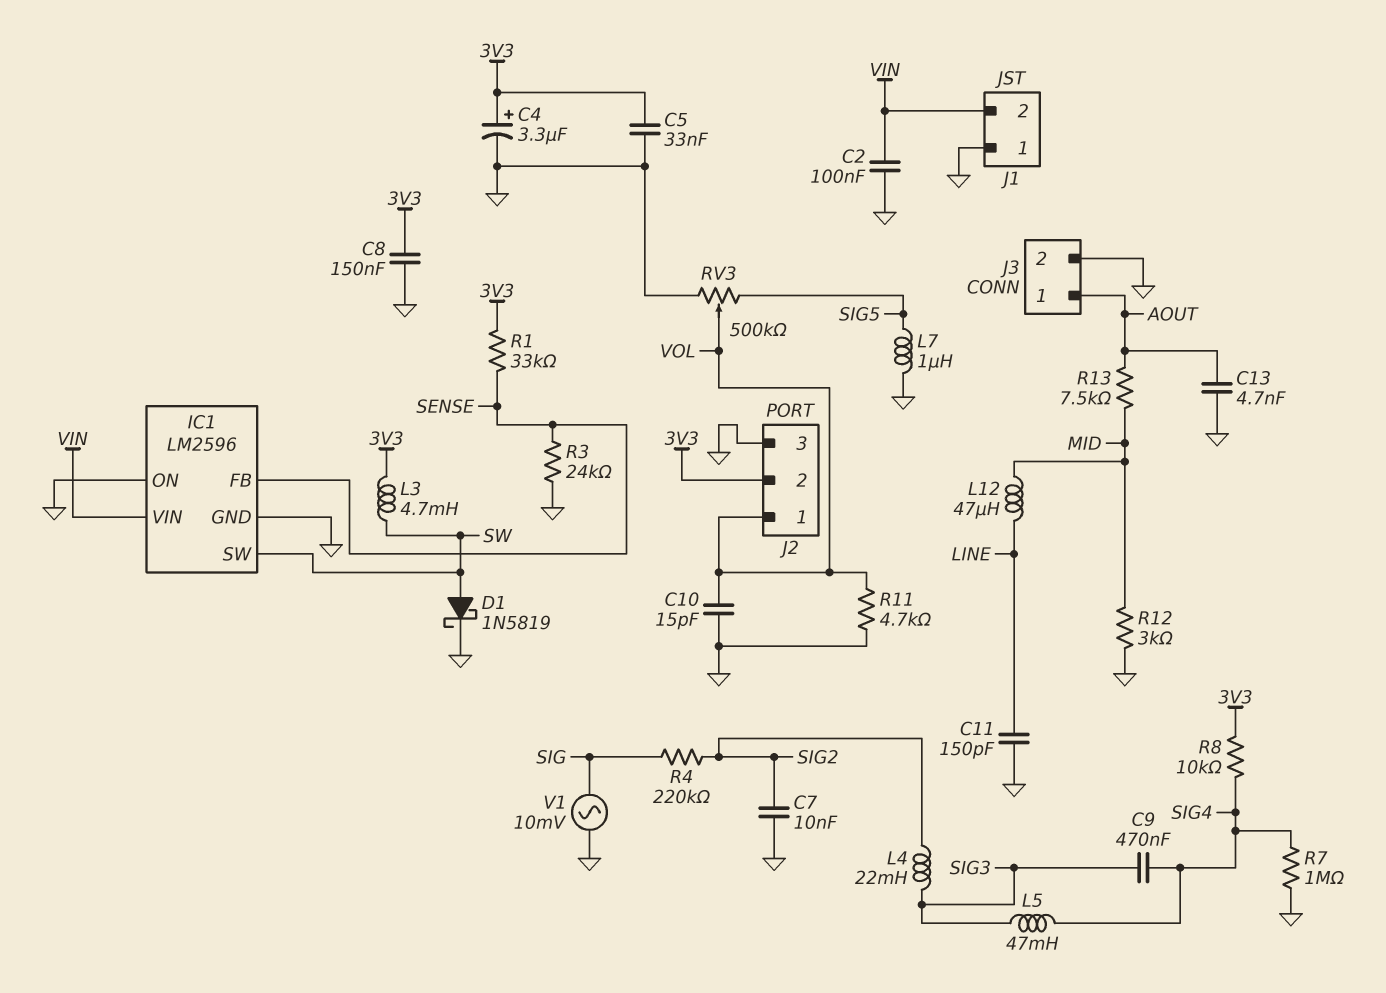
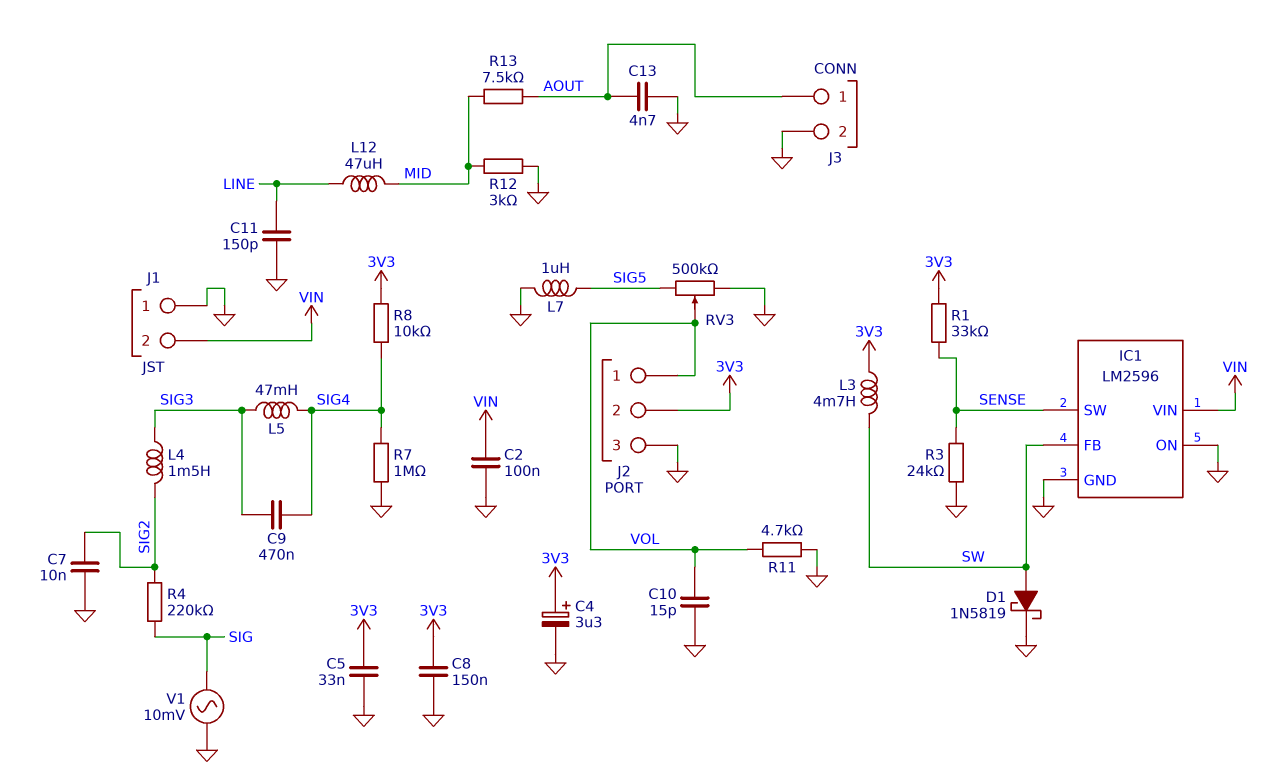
IC1 pin FB: SENSE -> SW
IC1 pin SW: SW -> SENSE
L4: 22mH (SIG2, SIG3) -> 1.5mH (SIG2, SIG3)

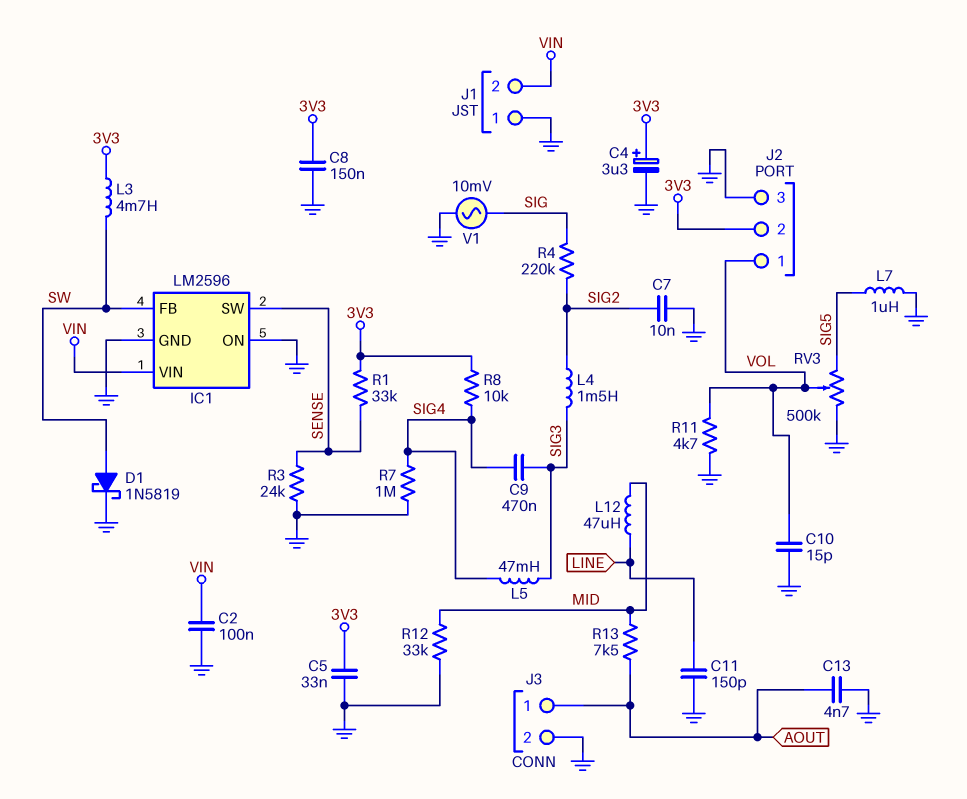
R12: 3k (GND, MID) -> 33k (GND, MID)

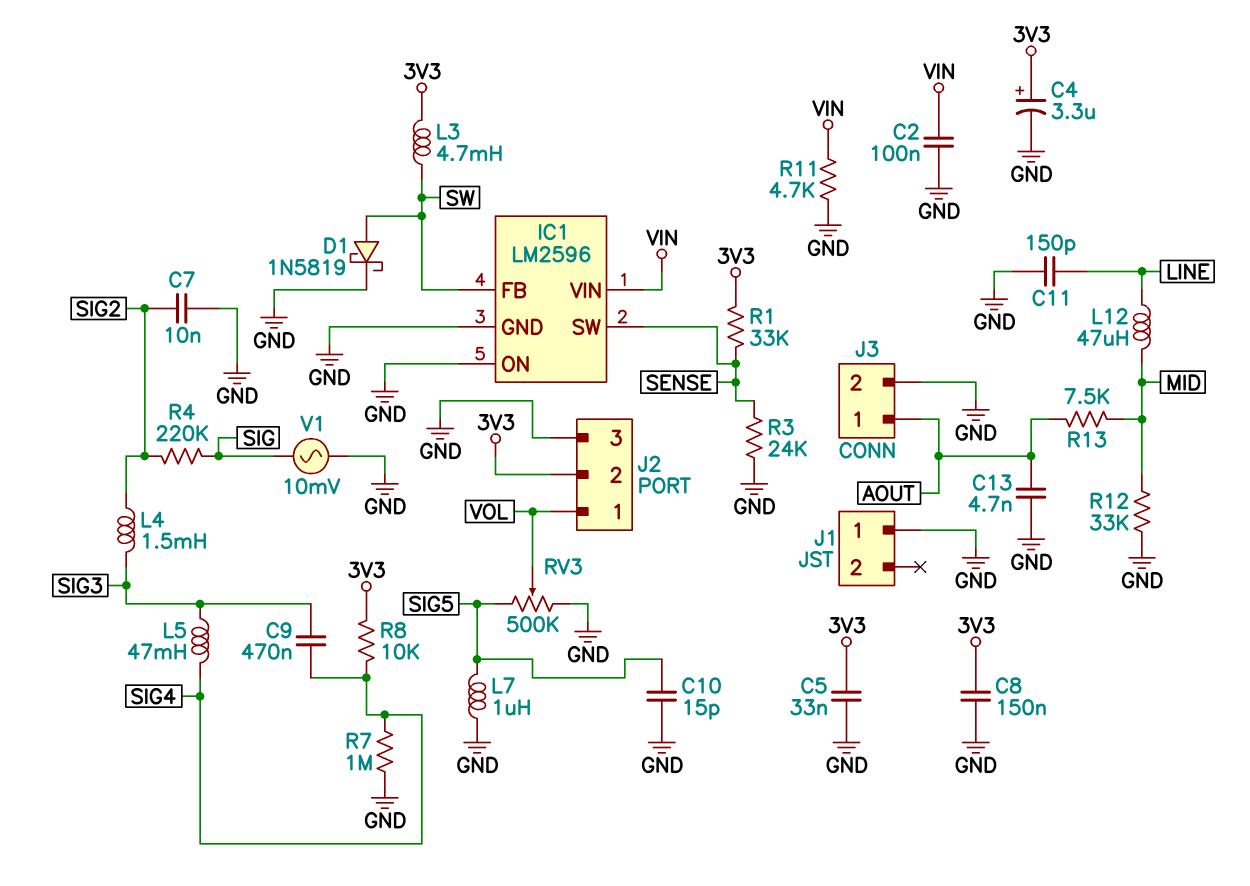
C10: 15pF (GND, VOL) -> 15pF (GND, SIG5)
J1 pin 2: VIN -> none
R11: 4.7k (GND, VOL) -> 4.7k (GND, VIN)

